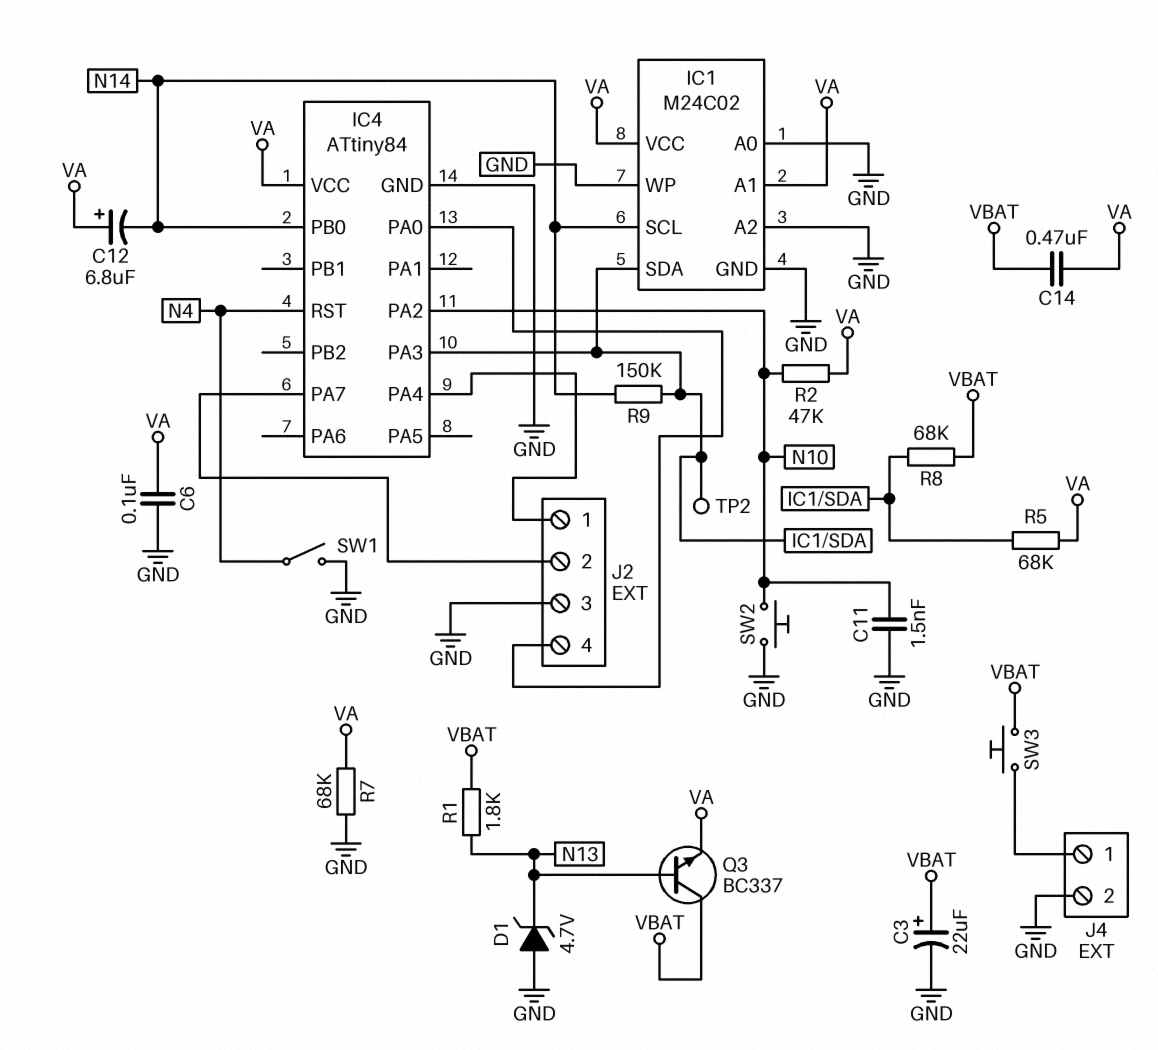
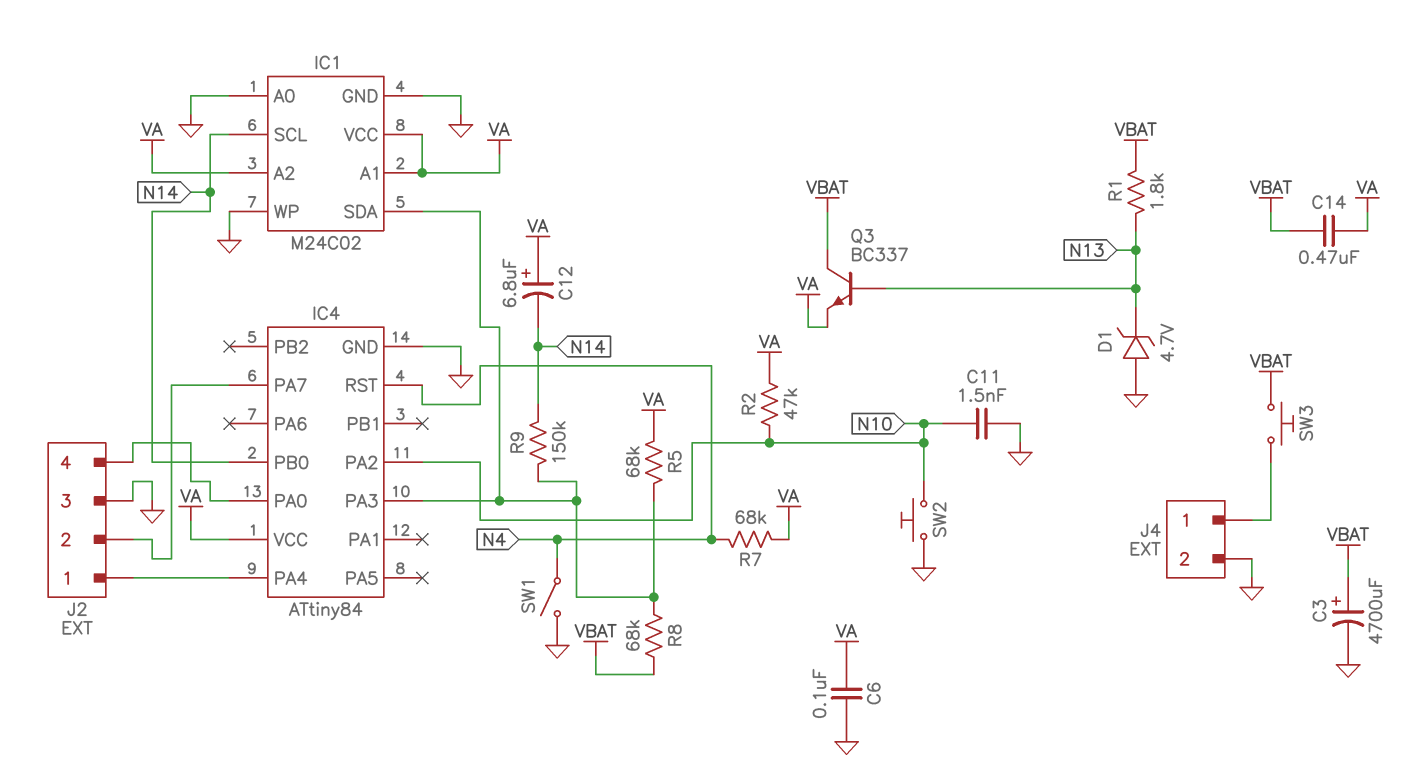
C3: 22uF (plus VBAT, minus GND) -> 4700uF (plus VBAT, minus GND)
IC1 pin A2: GND -> VA
R7: 68k (GND, VA) -> 68k (N4, VA)
TP2: test point (IC1/SDA) -> none

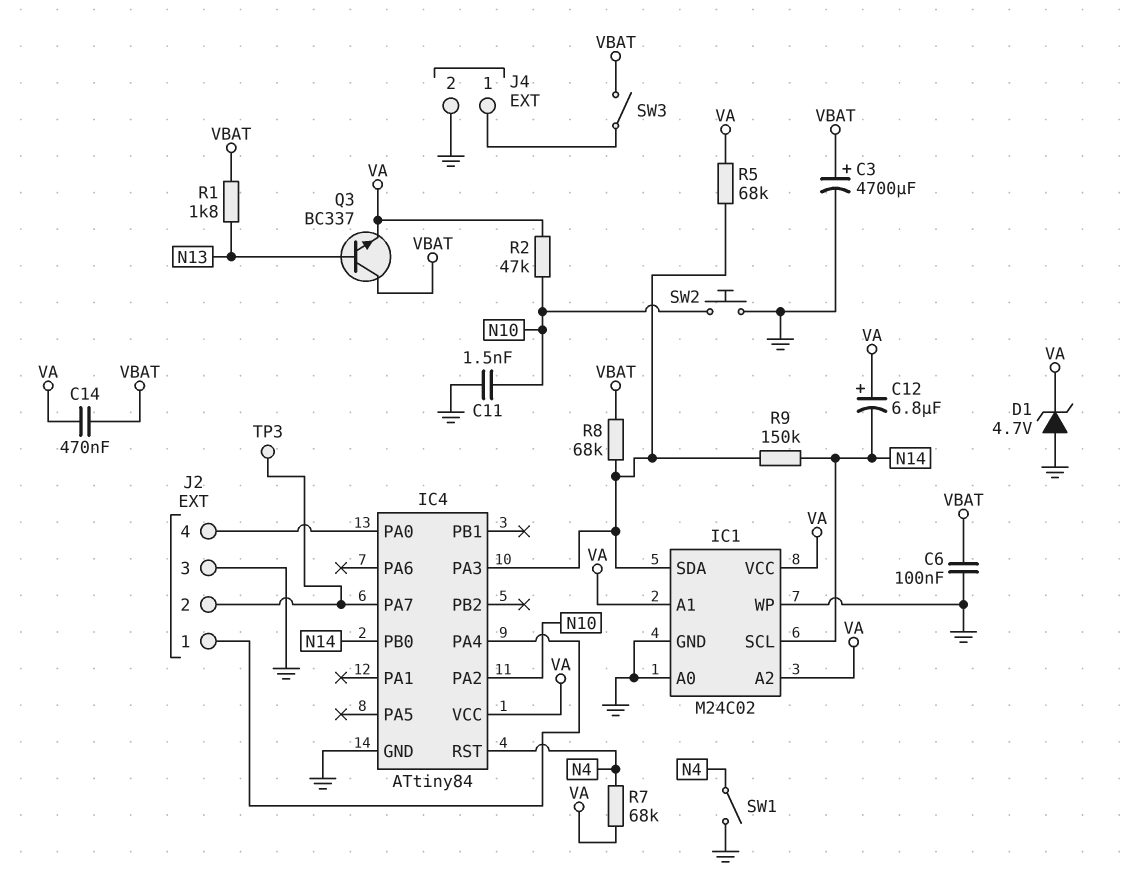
C6: 100nF (GND, VA) -> 100nF (GND, VBAT)
D1: zener 4.7V (A GND, K N13) -> zener 4.7V (A GND, K VA)
SW3: button (J4/1, VBAT) -> switch (J4/1, VBAT)
TP3: none -> test point (IC4/PA7)

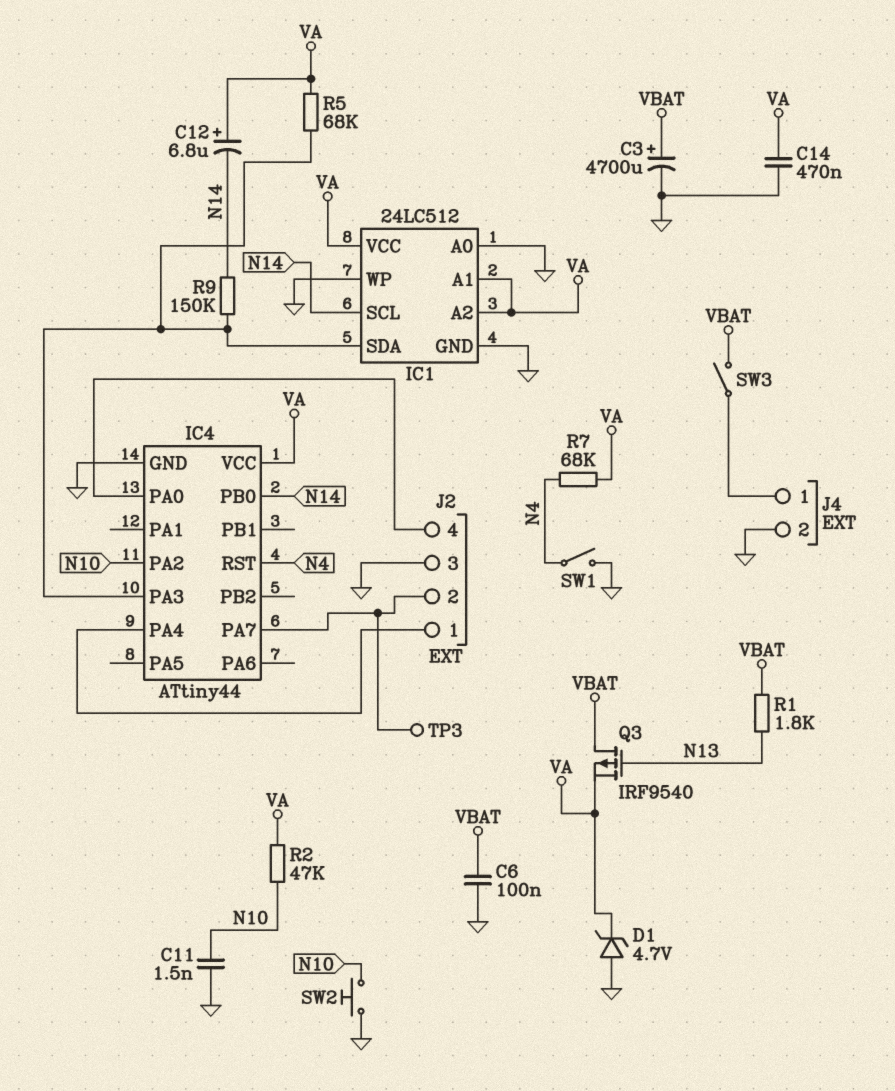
C14: 470nF (VA, VBAT) -> 470nF (GND, VA)
IC1: M24C02 -> 24LC512
IC4: ATtiny84 -> ATtiny44
Q3: NPN BC337 (B N13, C VBAT, E VA) -> PMOS IRF9540 (G N13, D VBAT, S VA)
R8: 68k (IC1/SDA, VBAT) -> none

